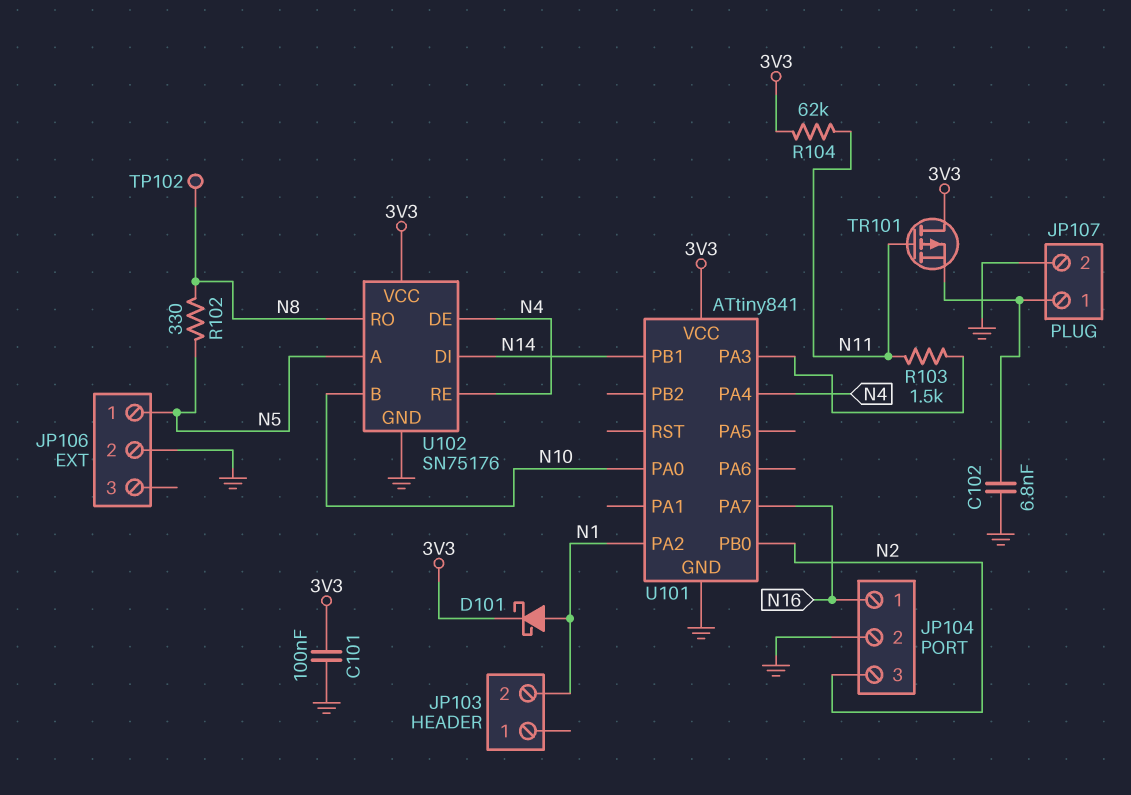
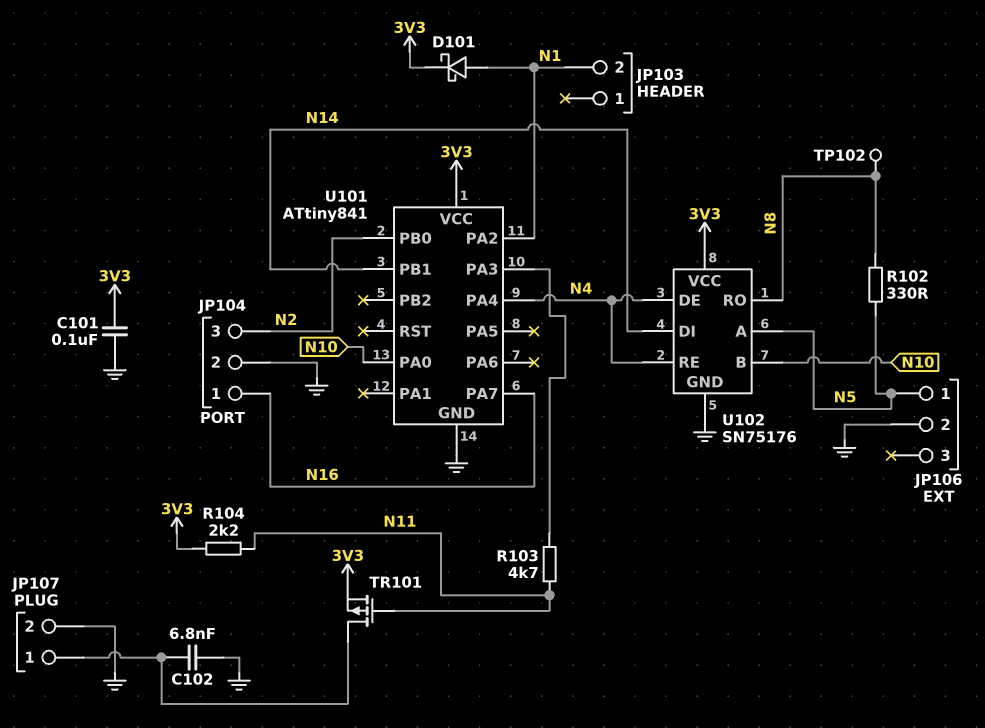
R103: 1.5k (N11, U101/PA3) -> 4.7k (N11, U101/PA3)
R104: 62k (3V3, N11) -> 2.2k (3V3, N11)
TR101: PMOS (G N11, D 3V3, S JP107/1) -> PMOS (G N11, D JP107/1, S 3V3)

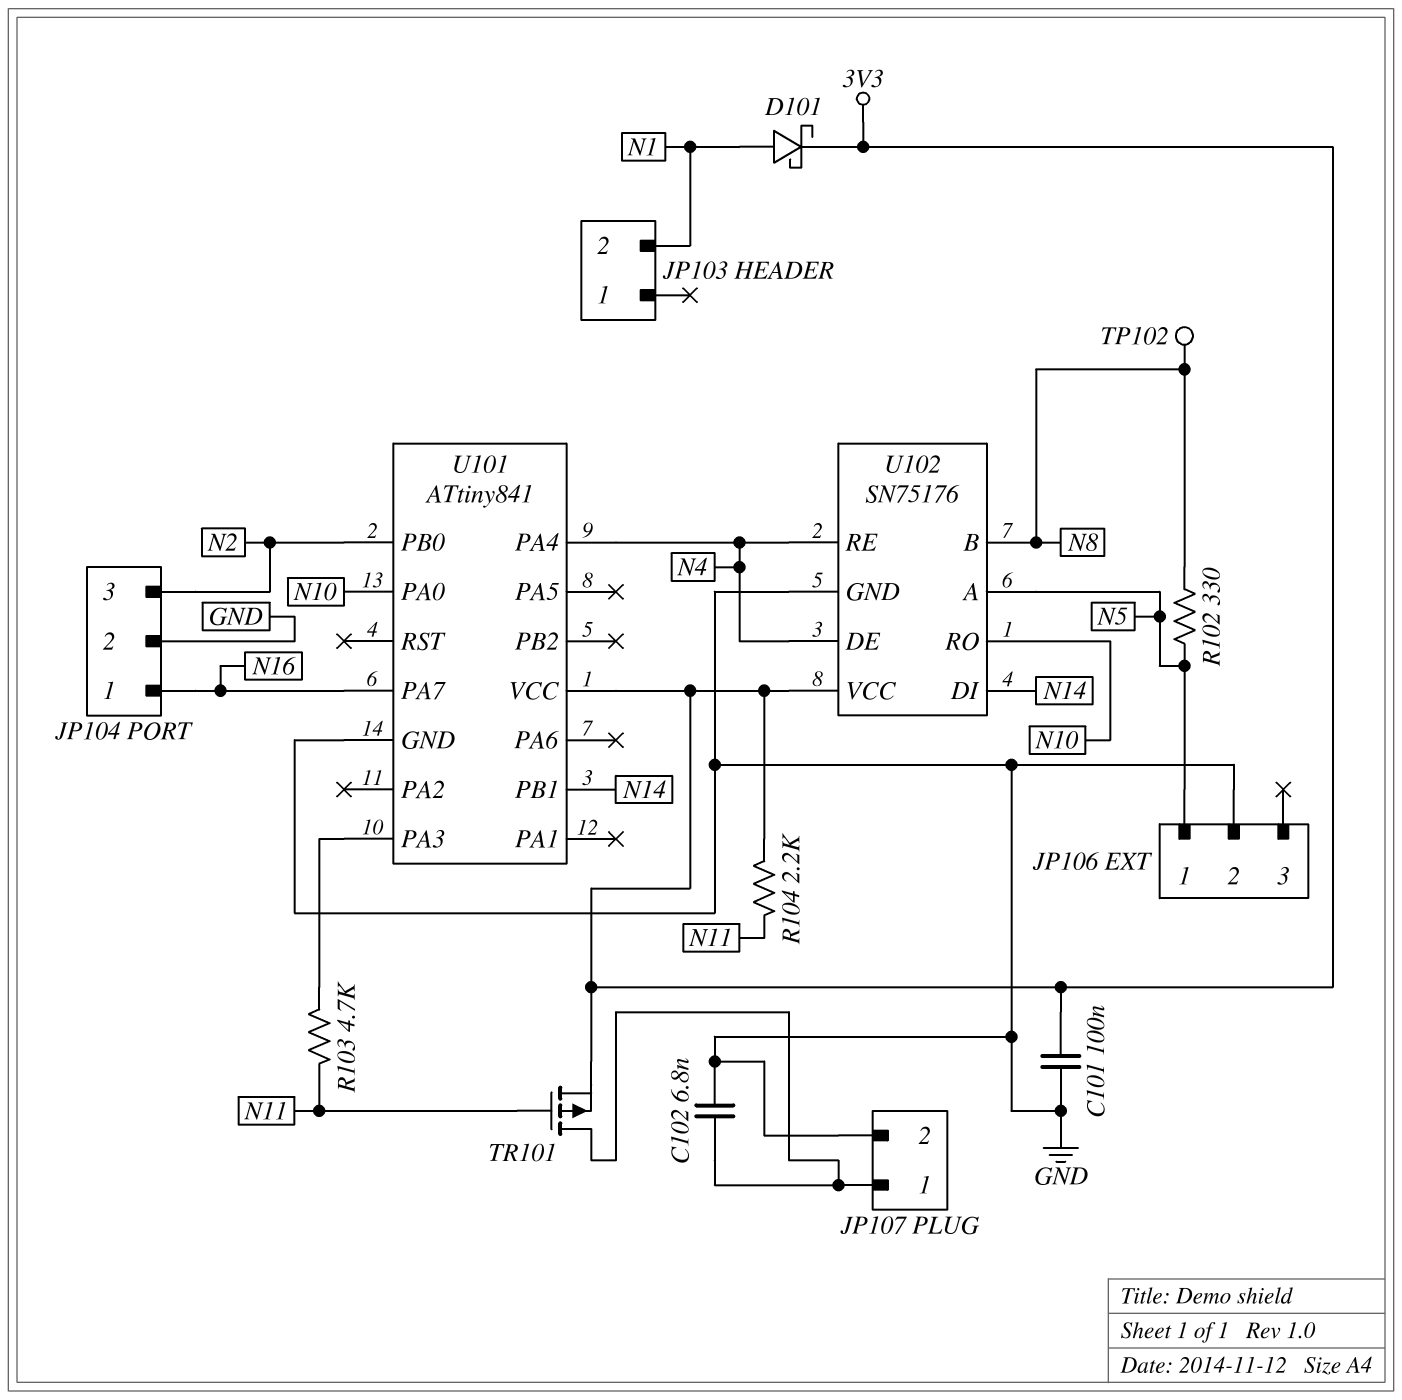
U101 pin PA2: N1 -> none
U102 pin B: N10 -> N8
U102 pin RO: N8 -> N10

